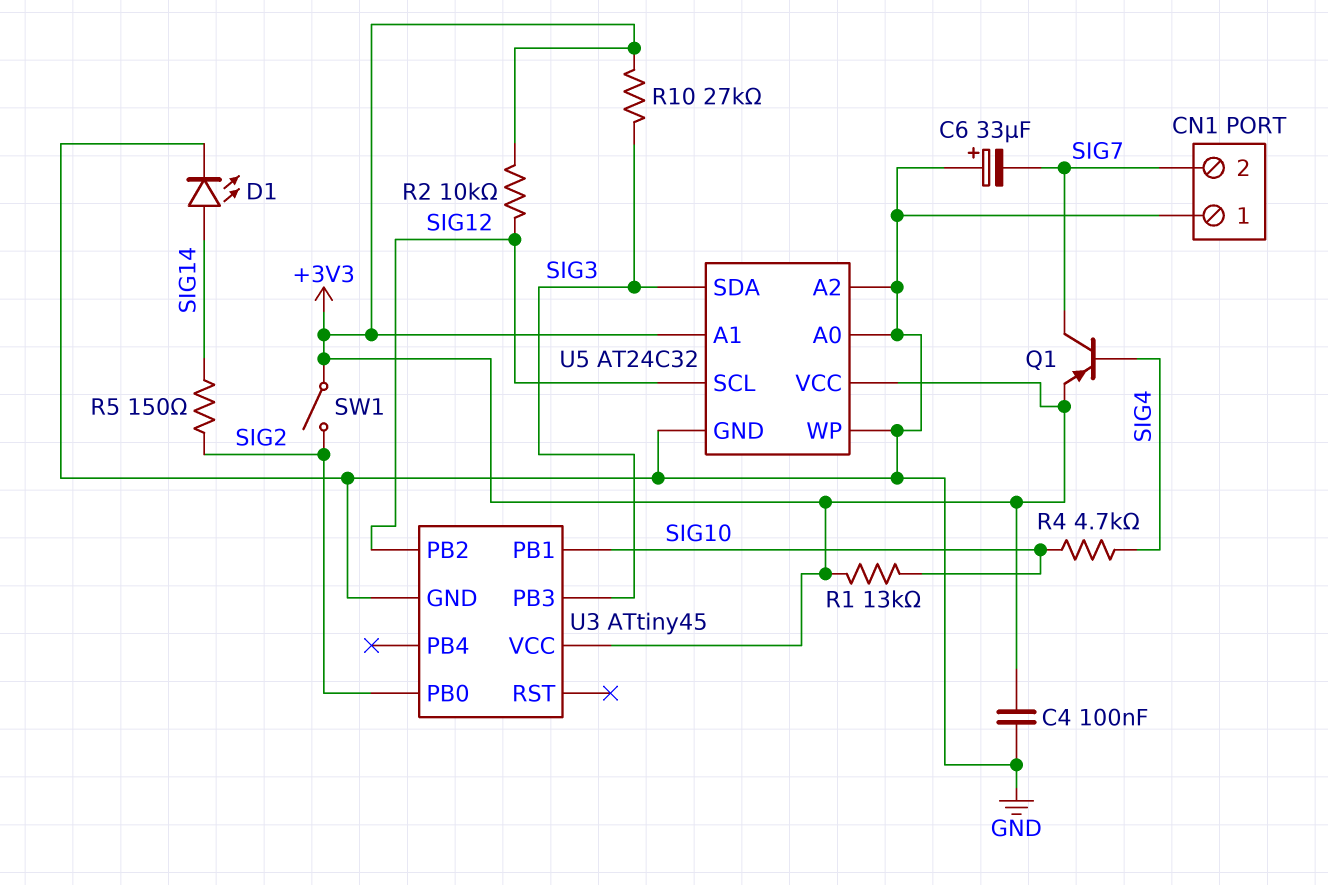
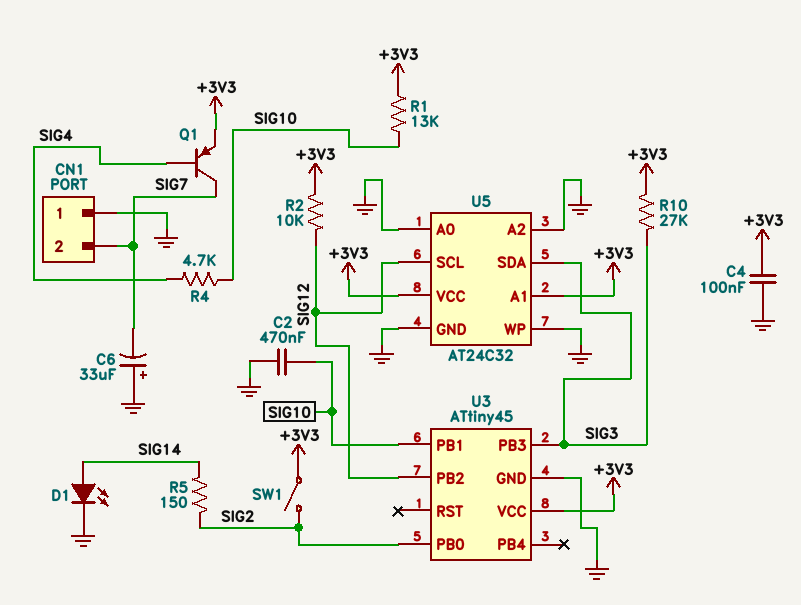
C2: none -> 470nF (GND, SIG10)

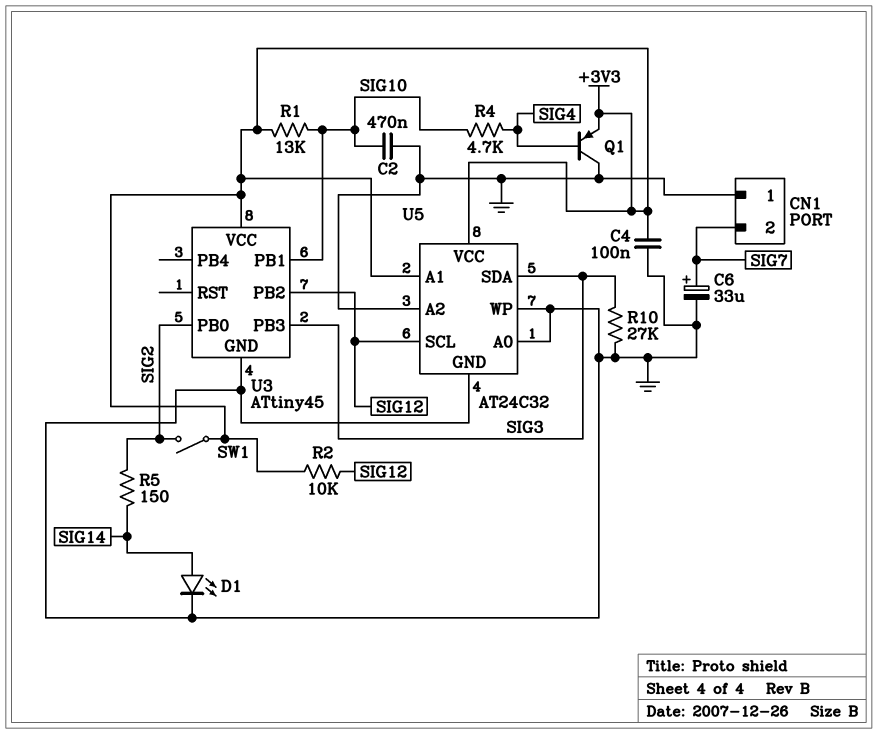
C6: 33uF (plus GND, minus SIG7) -> 33uF (plus SIG7, minus GND)
Q1: PNP (B SIG4, C SIG7, E +3V3) -> PNP (B SIG4, C GND, E +3V3)
R10: 27k (+3V3, SIG3) -> 27k (GND, SIG3)

